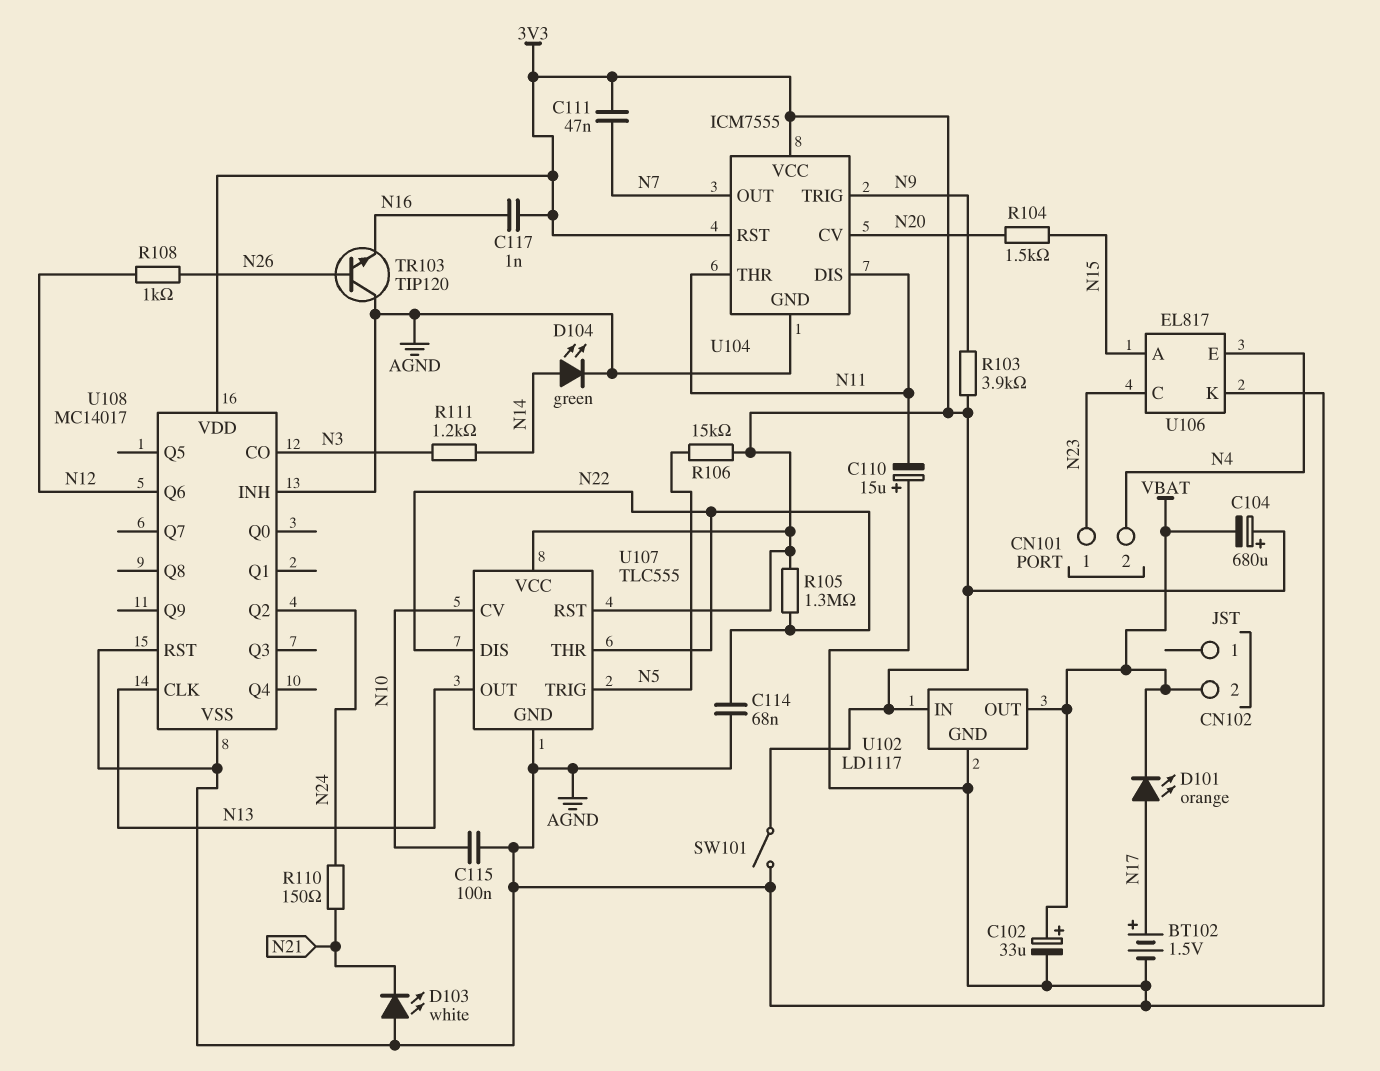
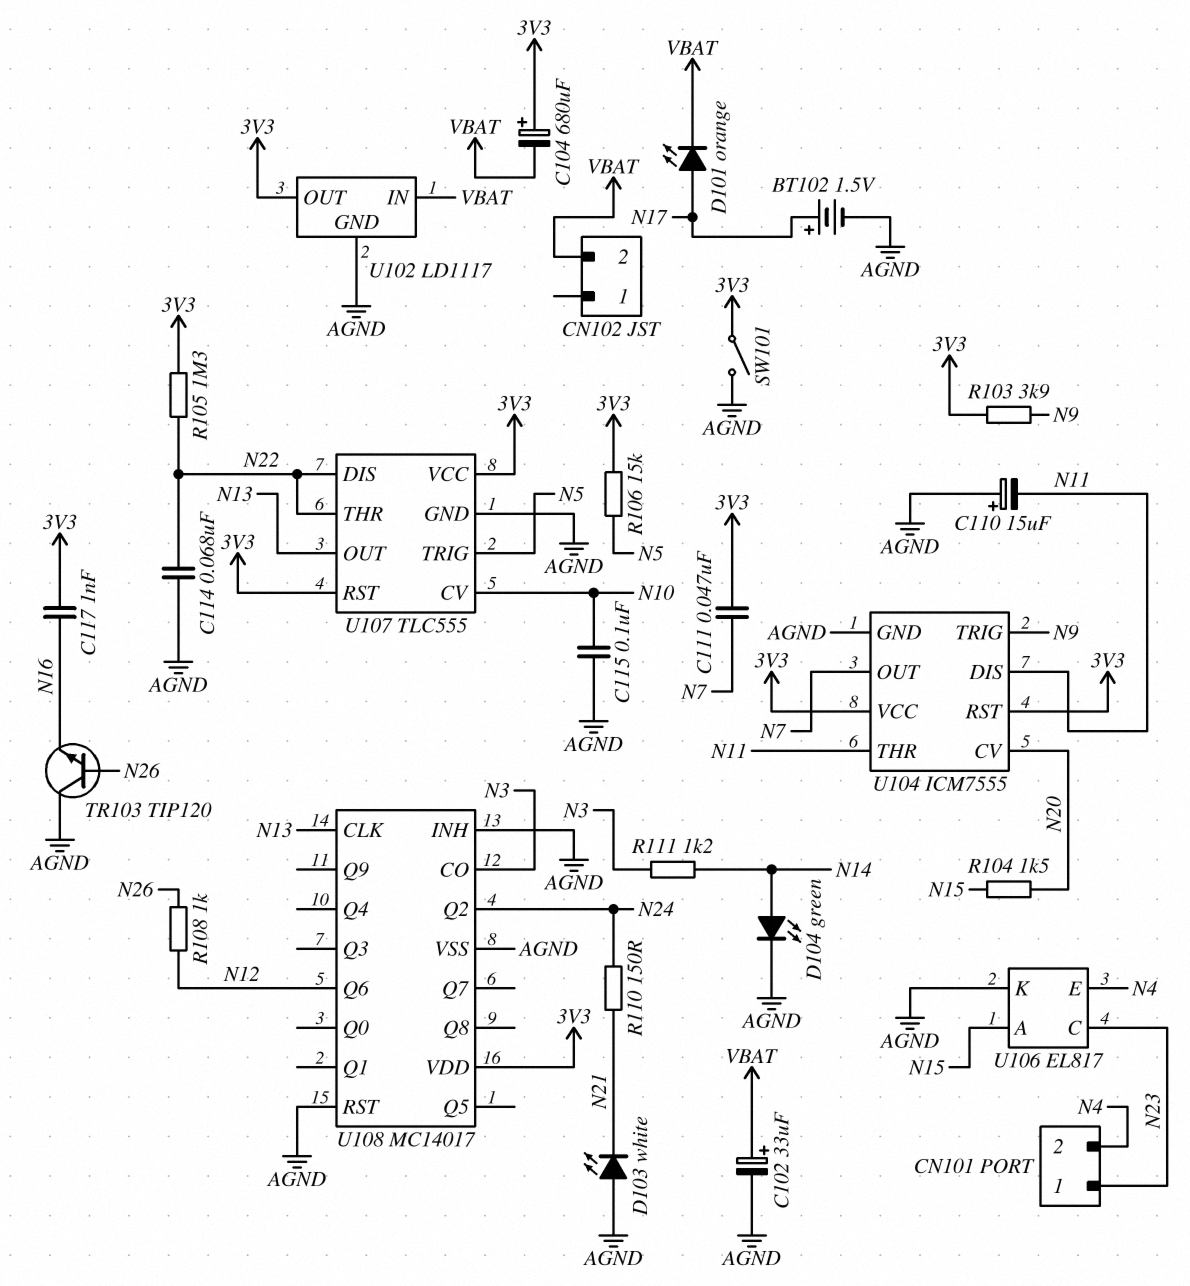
U102 pin IN: 3V3 -> VBAT
U102 pin OUT: VBAT -> 3V3

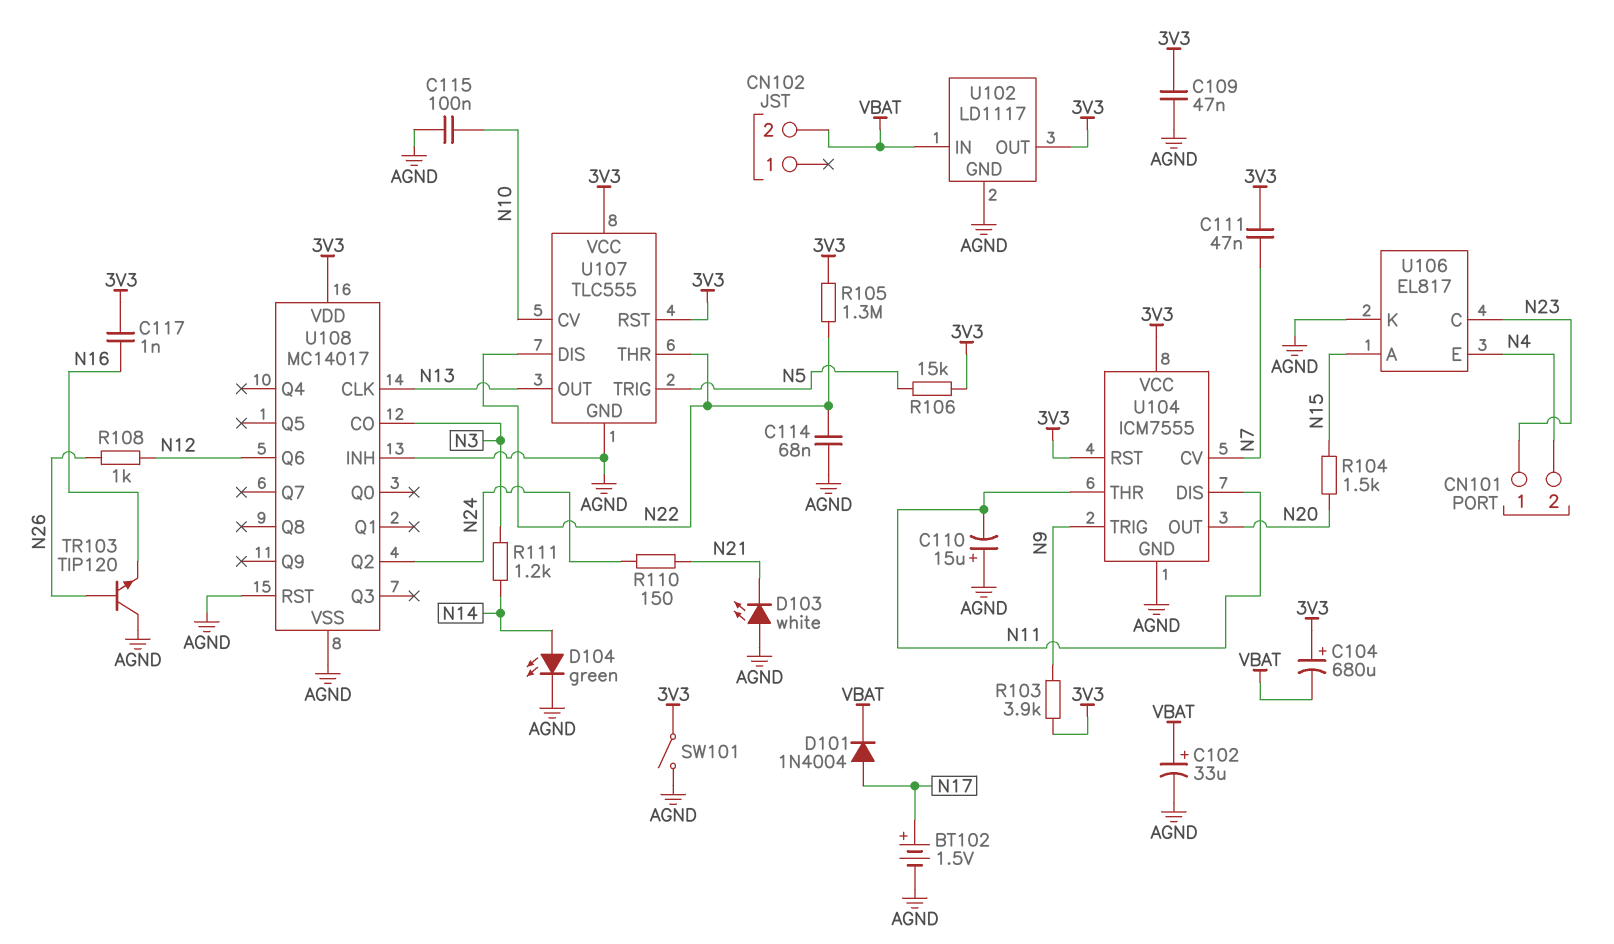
C109: none -> 47nF (3V3, AGND)
D101: LED orange (A N17, K VBAT) -> diode 1N4004 (A N17, K VBAT)
U104 pin CV: N20 -> N7
U104 pin OUT: N7 -> N20

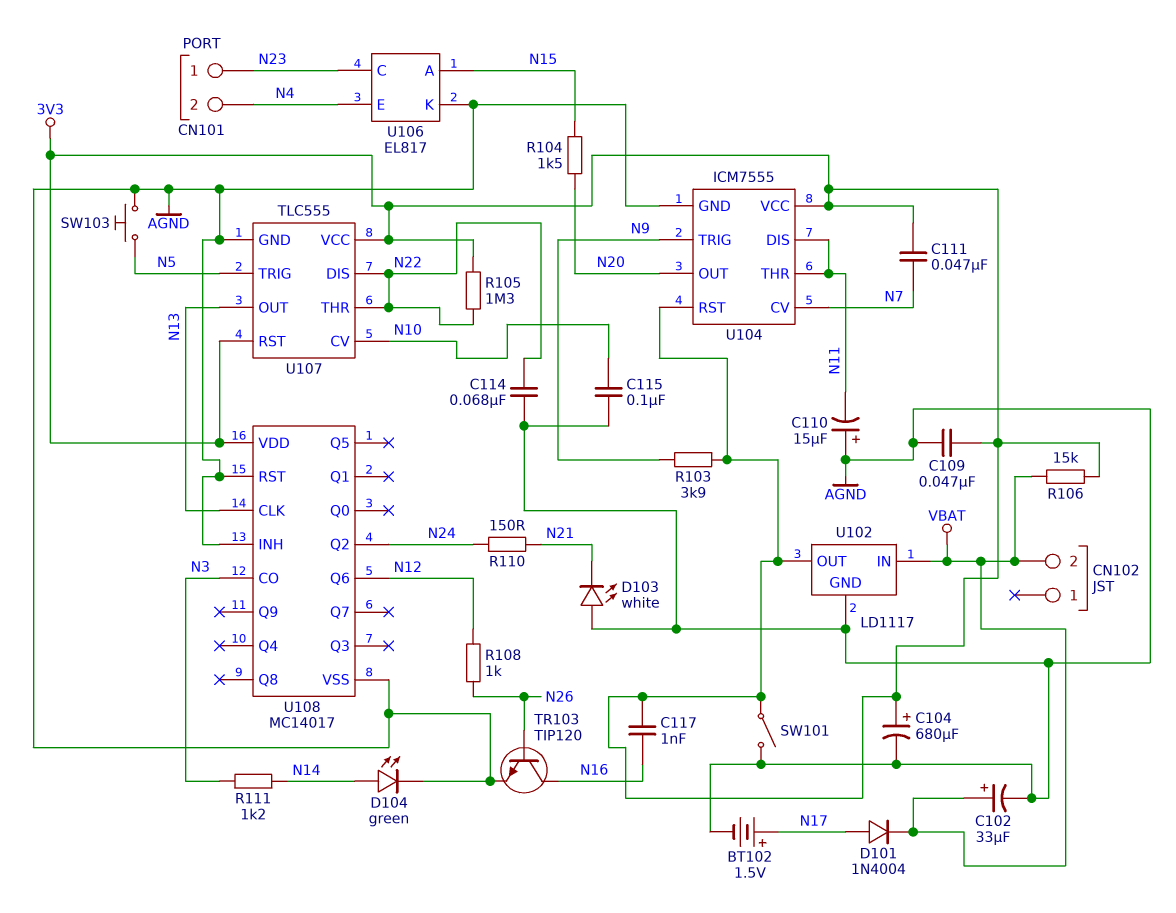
C104: 680uF (plus 3V3, minus VBAT) -> 680uF (plus 3V3, minus AGND)
R106: 15k (3V3, N5) -> 15k (3V3, VBAT)
SW103: none -> button (AGND, N5)
TR103: NPN TIP120 (B N26, C AGND, E N16) -> NPN TIP120 (B N26, C N16, E AGND)

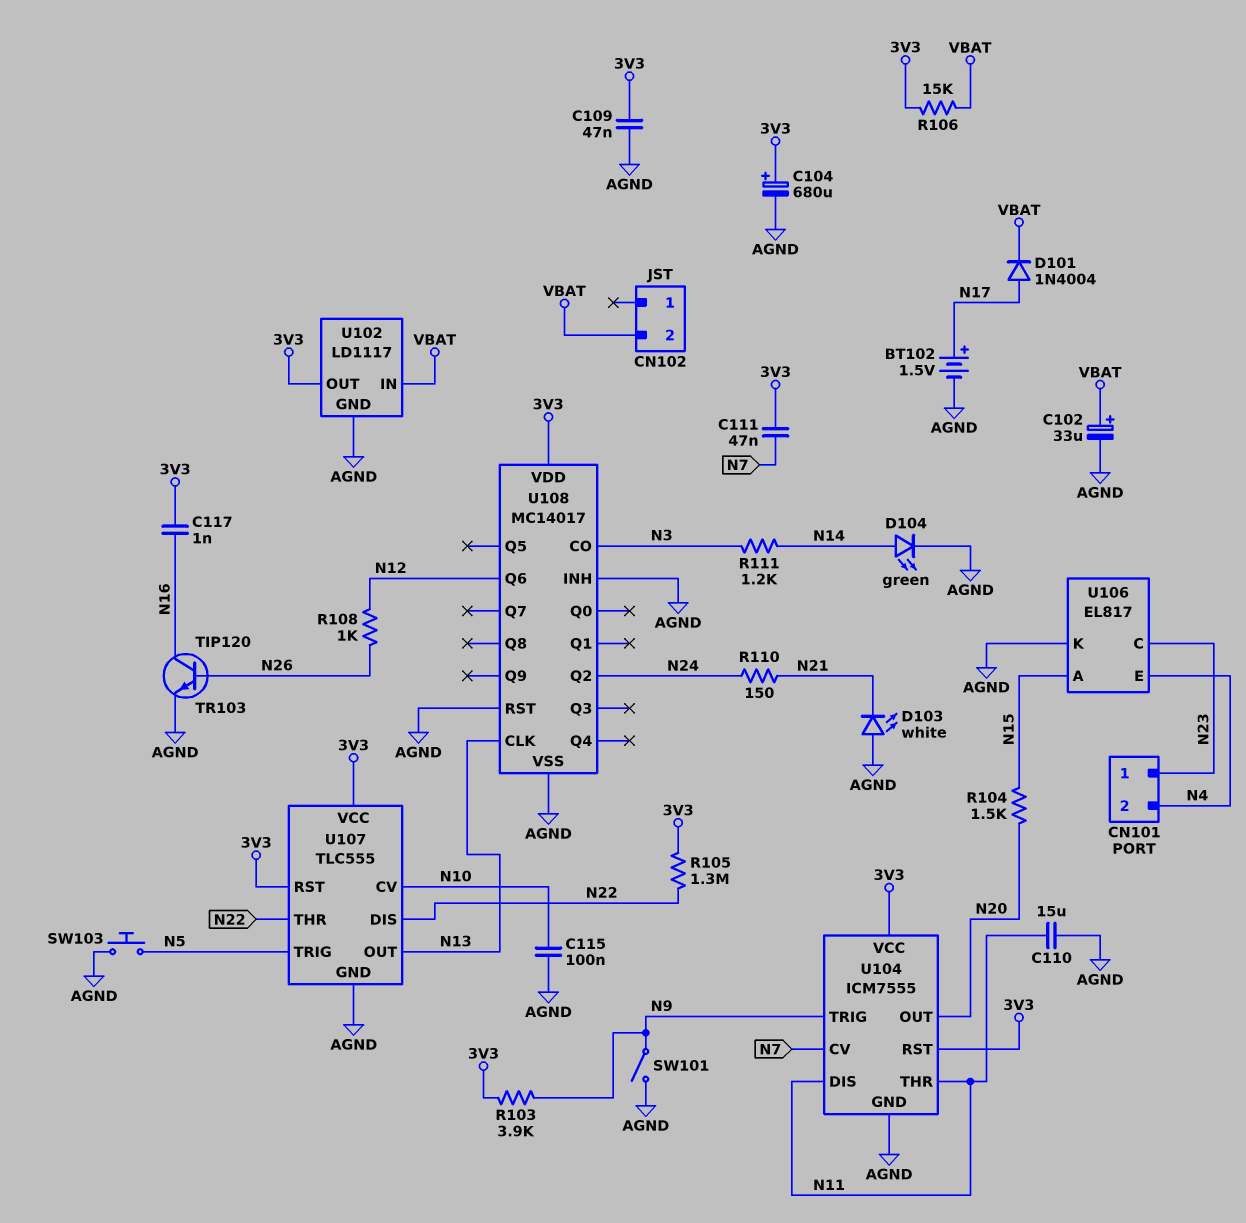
C110: 15uF (plus AGND, minus N11) -> 15uF (AGND, N11)
C114: 68nF (AGND, N22) -> none
SW101: switch (3V3, AGND) -> switch (AGND, N9)

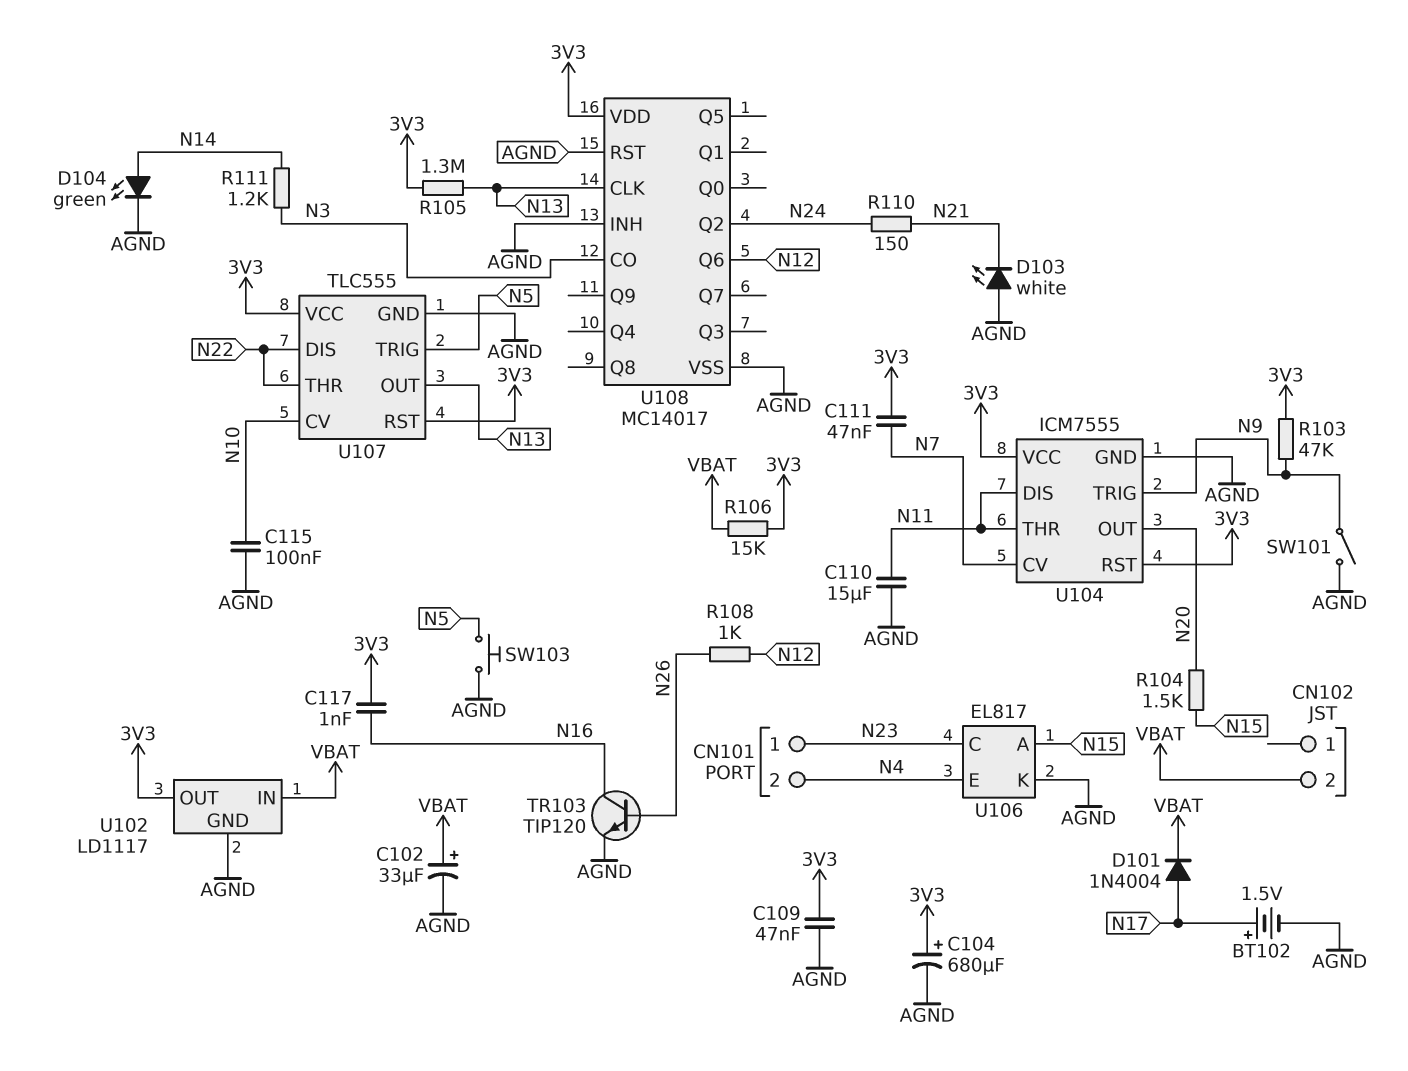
R103: 3.9k (3V3, N9) -> 47k (3V3, N9)
R105: 1.3M (3V3, N22) -> 1.3M (3V3, N13)

